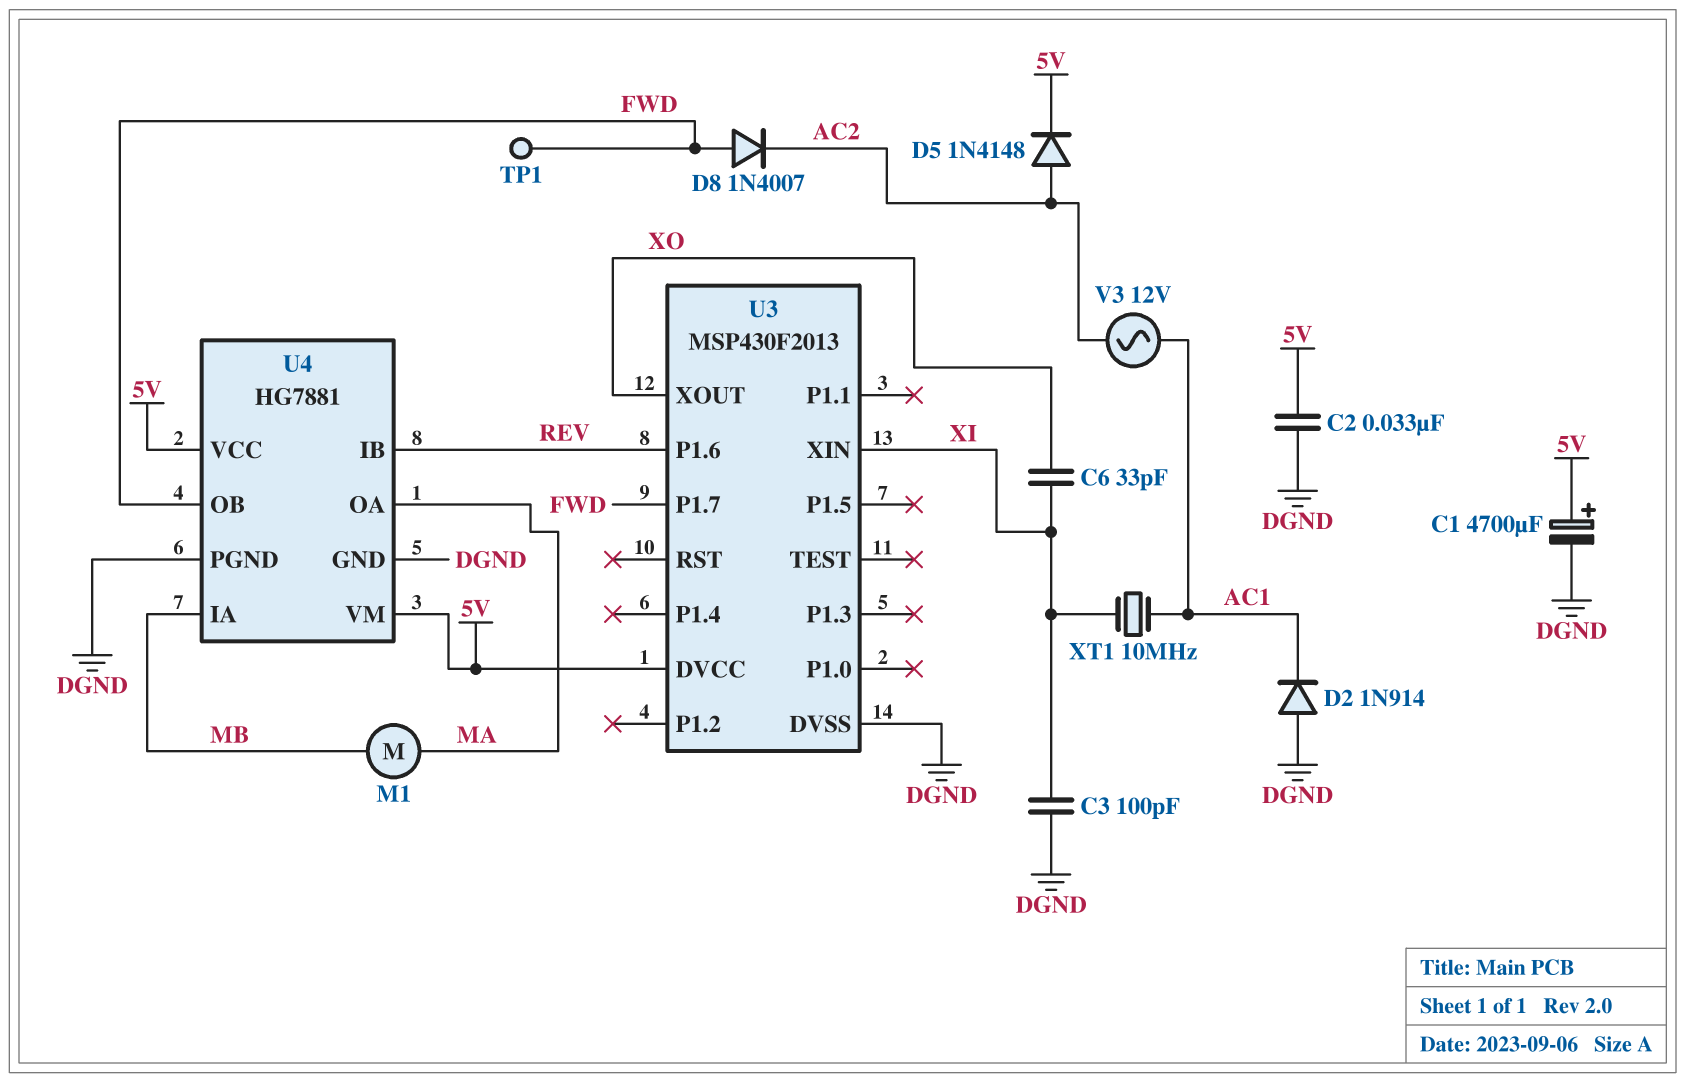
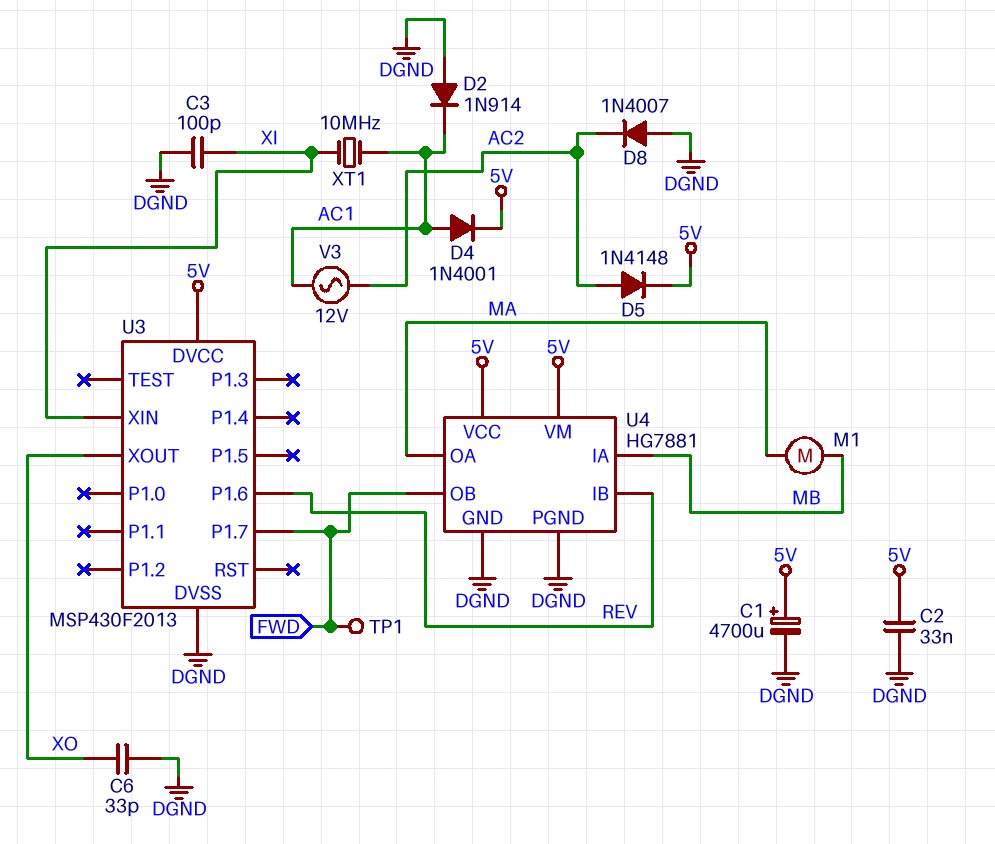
C6: 33pF (XI, XO) -> 33pF (DGND, XO)
D4: none -> diode 1N4001 (A AC1, K 5V)
D8: diode 1N4007 (A FWD, K AC2) -> diode 1N4007 (A DGND, K AC2)

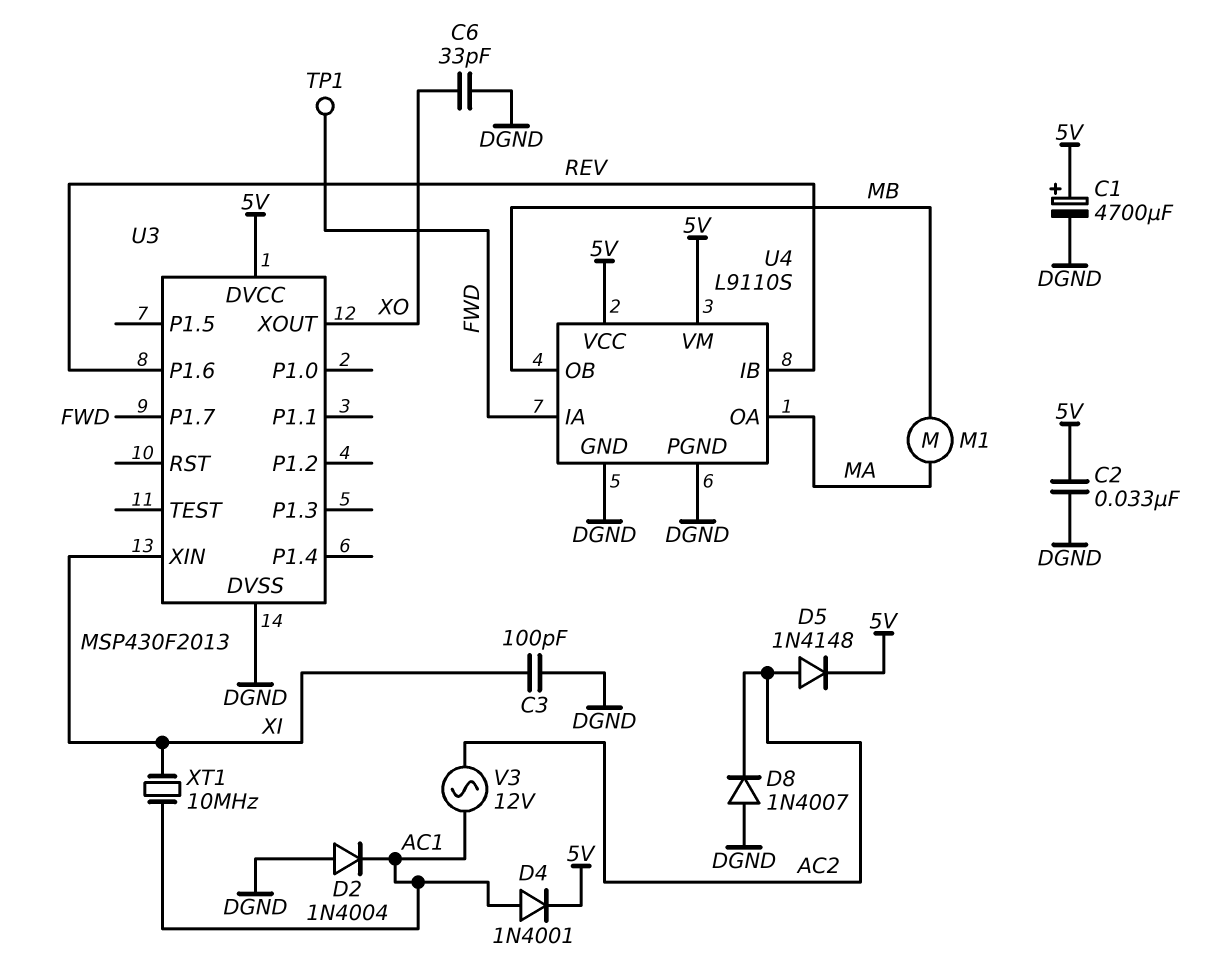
D2: diode 1N914 (A DGND, K AC1) -> diode 1N4004 (A DGND, K AC1)
U4: HG7881 -> L9110S
U4 pin IA: MB -> FWD
U4 pin OB: FWD -> MB

